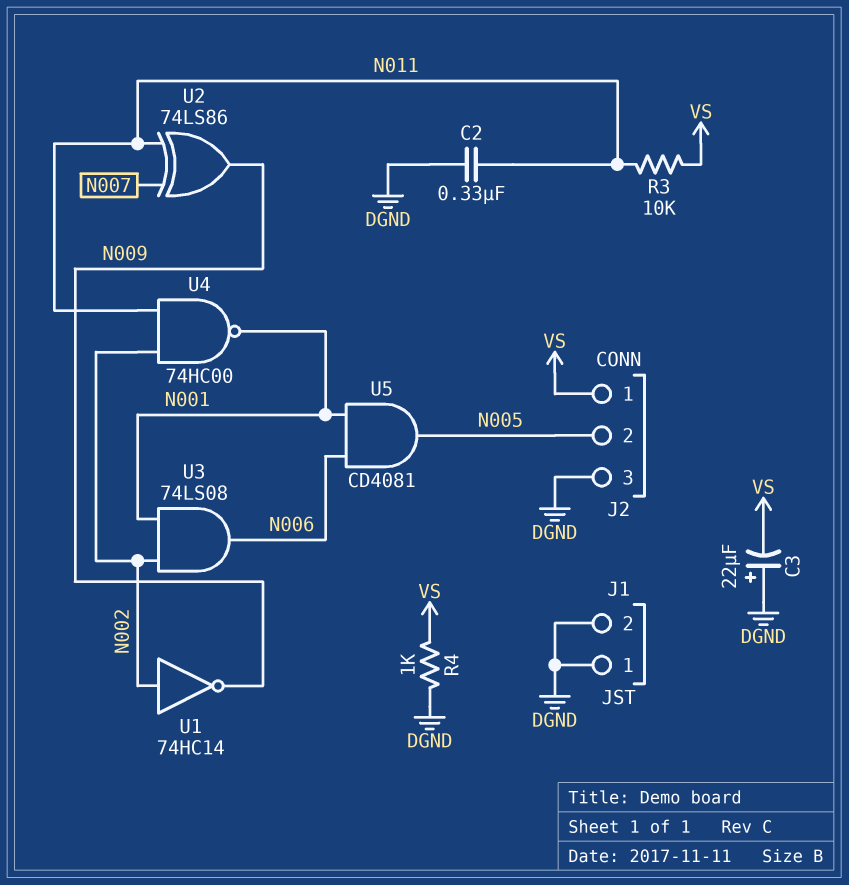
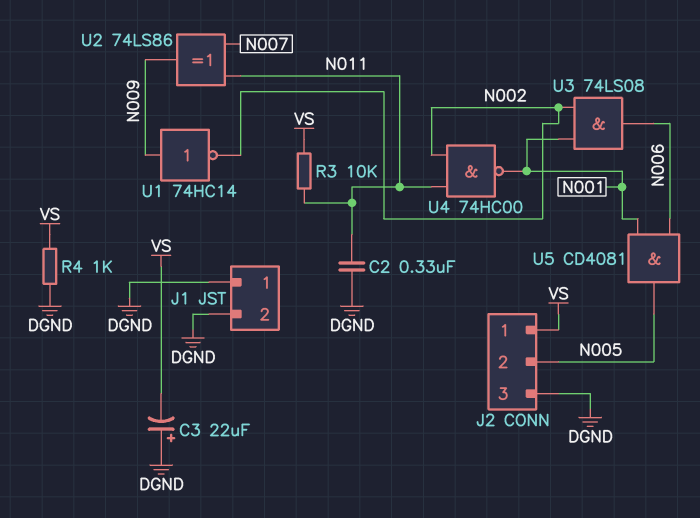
U1: NOT 74HC14 (in N002, out N009) -> NOT 74HC14 (in N009, out N002)

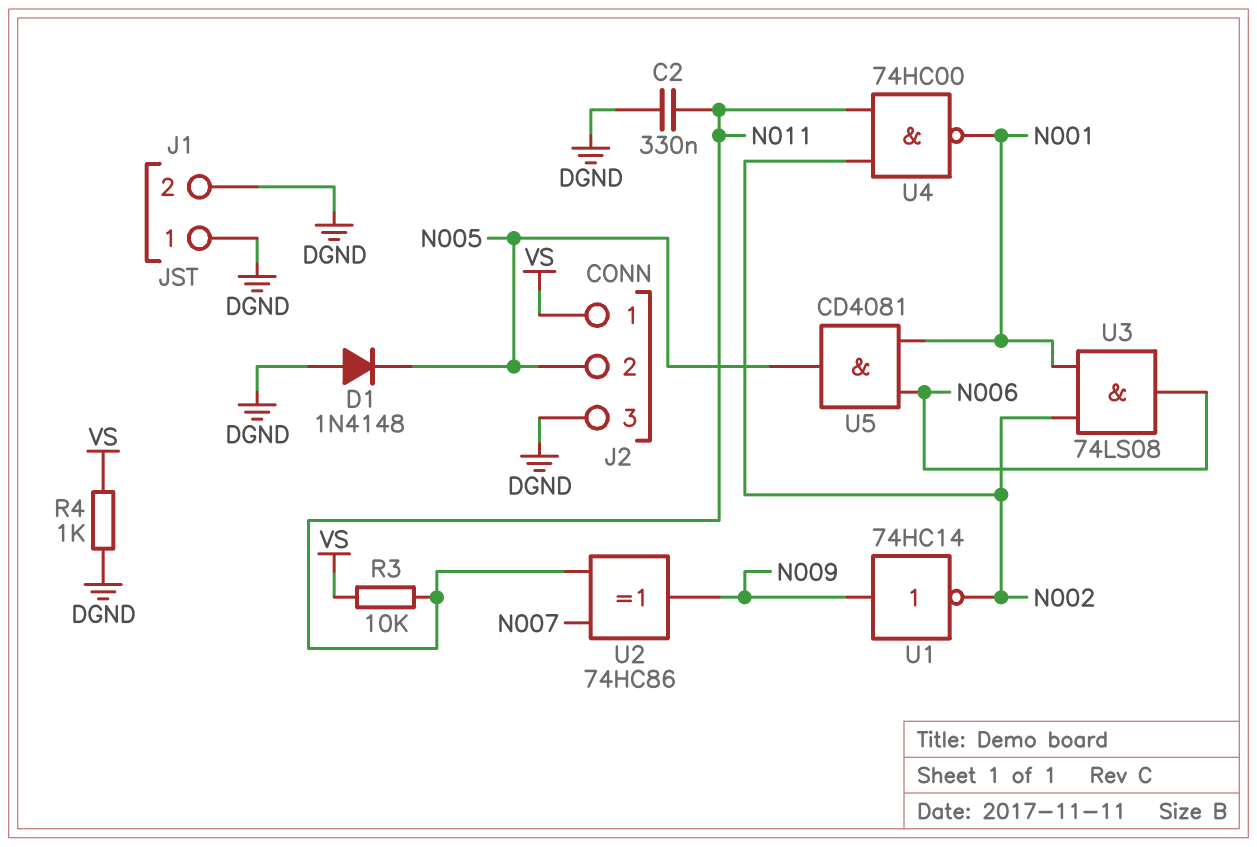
C3: 22uF (plus DGND, minus VS) -> none
D1: none -> diode 1N4148 (A DGND, K N005)
U2: XOR 74LS86 (in N007, in N011, out N009) -> XOR 74HC86 (in N007, in N011, out N009)

